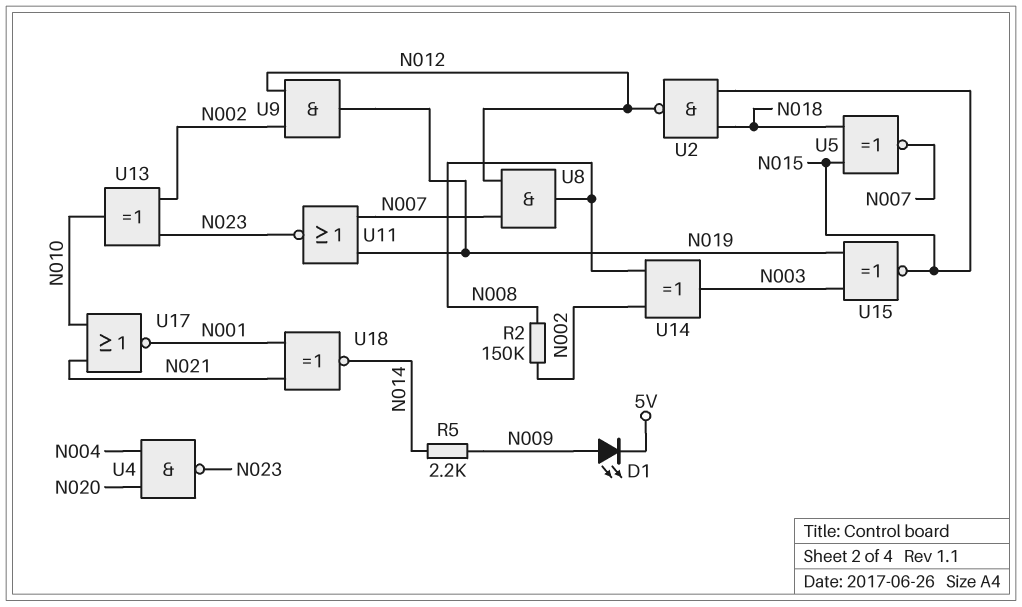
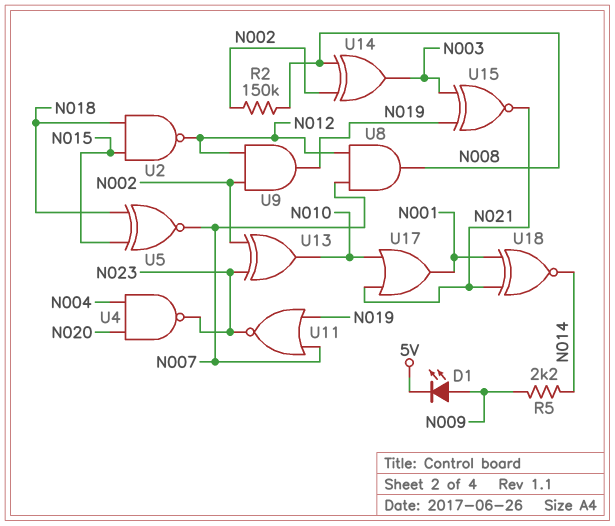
U15: XNOR (in N003, in N019, out N015) -> XNOR (in N003, in N019, out N021)
U17: NOR (in N010, in N021, out N001) -> OR (in N010, in N021, out N001)

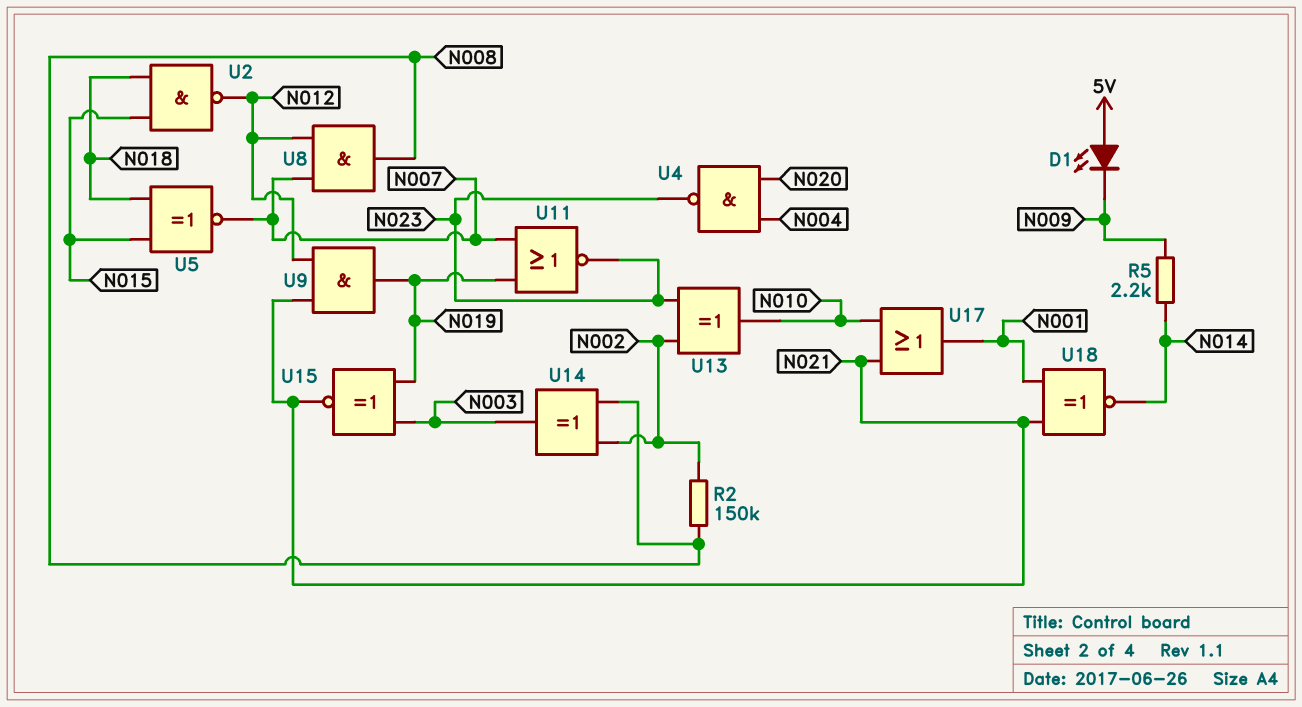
D1: LED (A N009, K 5V) -> LED (A 5V, K N009)
U9: AND (in N002, in N012, out N019) -> AND (in N012, in N021, out N019)

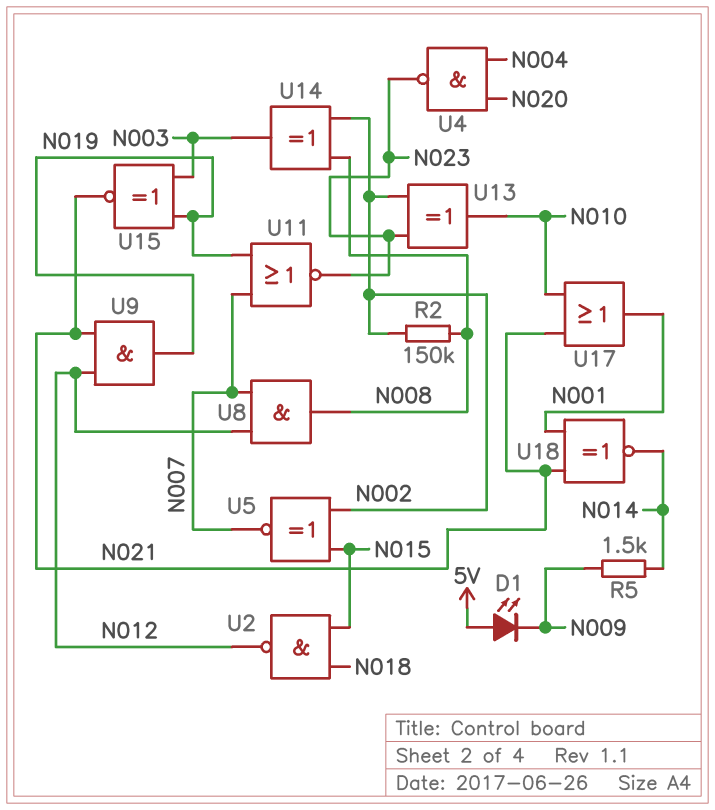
R5: 2.2k (N009, N014) -> 1.5k (N009, N014)
U5: XNOR (in N015, in N018, out N007) -> XNOR (in N002, in N015, out N007)

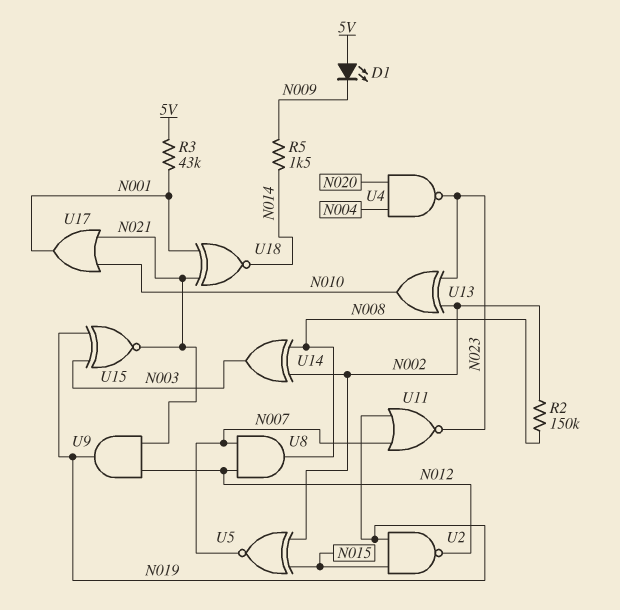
R3: none -> 43k (5V, N001)
U2: NAND (in N015, in N018, out N012) -> NAND (in N015, in N019, out N012)

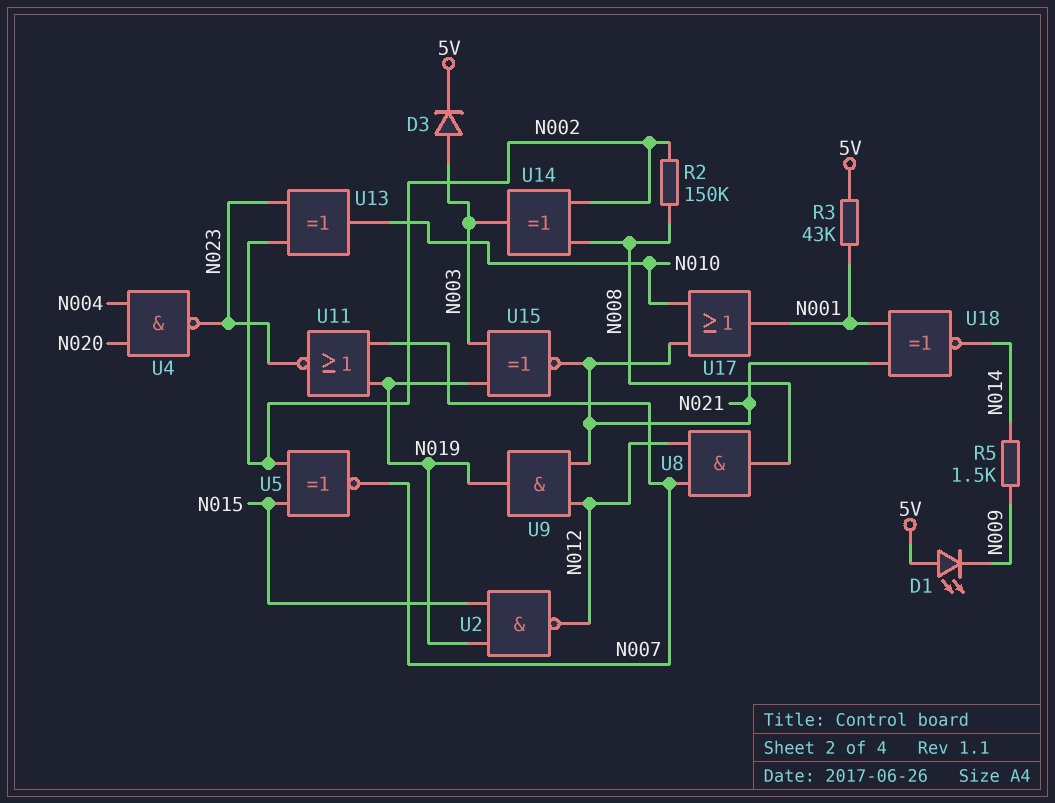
D3: none -> diode (A N003, K 5V)

